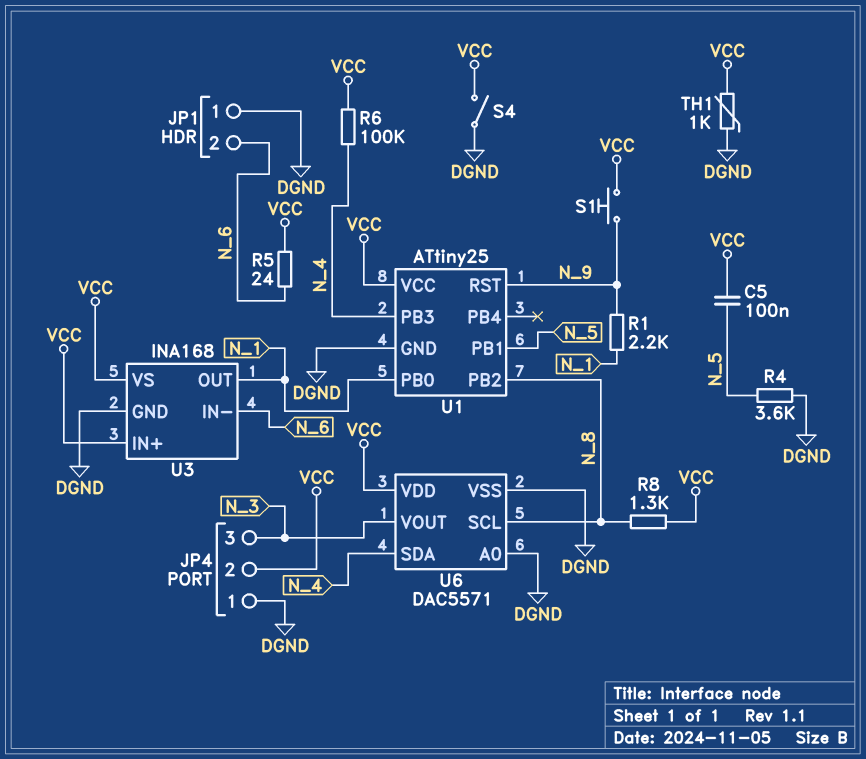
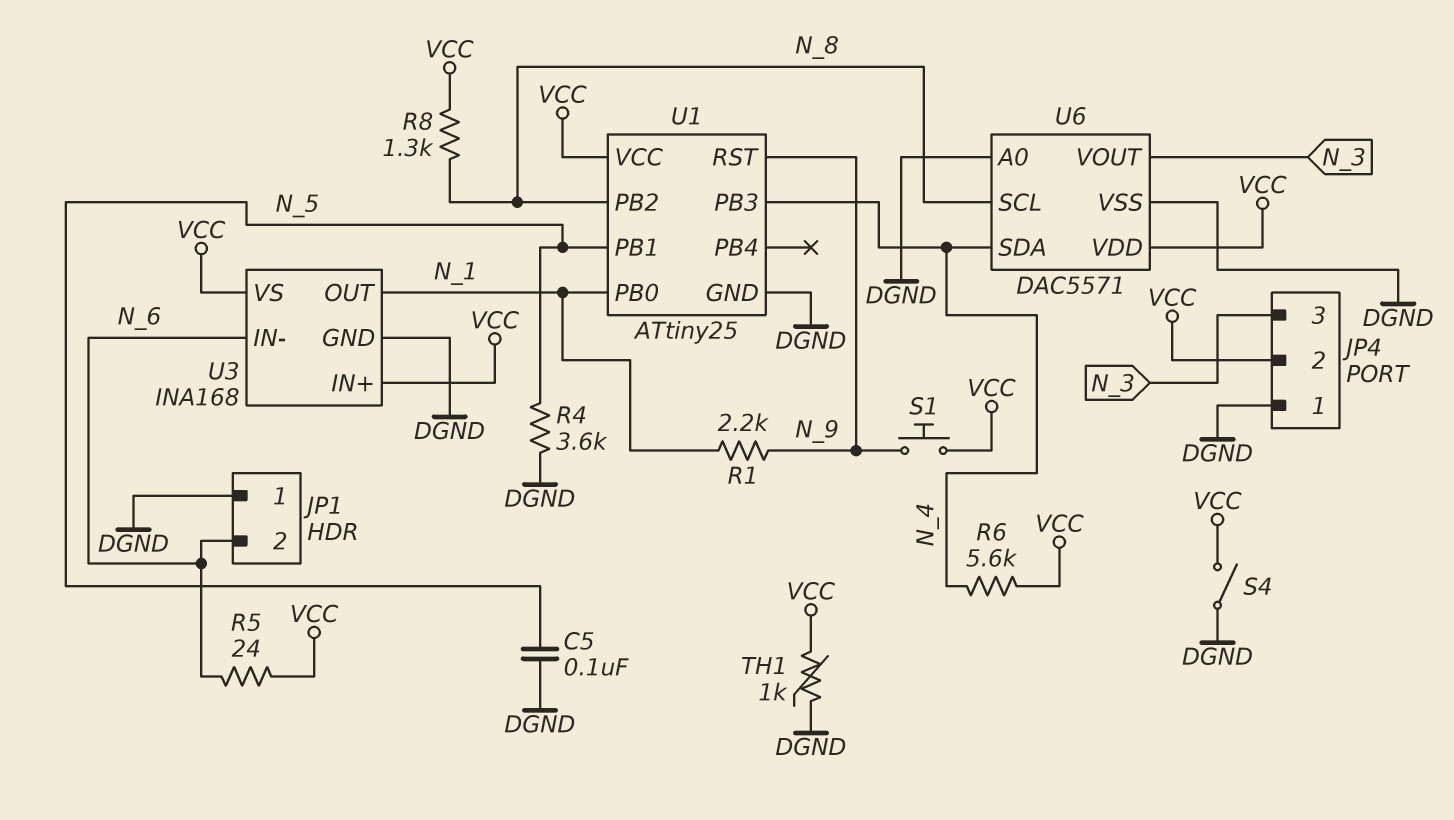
C5: 100nF (N_5, VCC) -> 100nF (DGND, N_5)
R6: 100k (N_4, VCC) -> 5.6k (N_4, VCC)

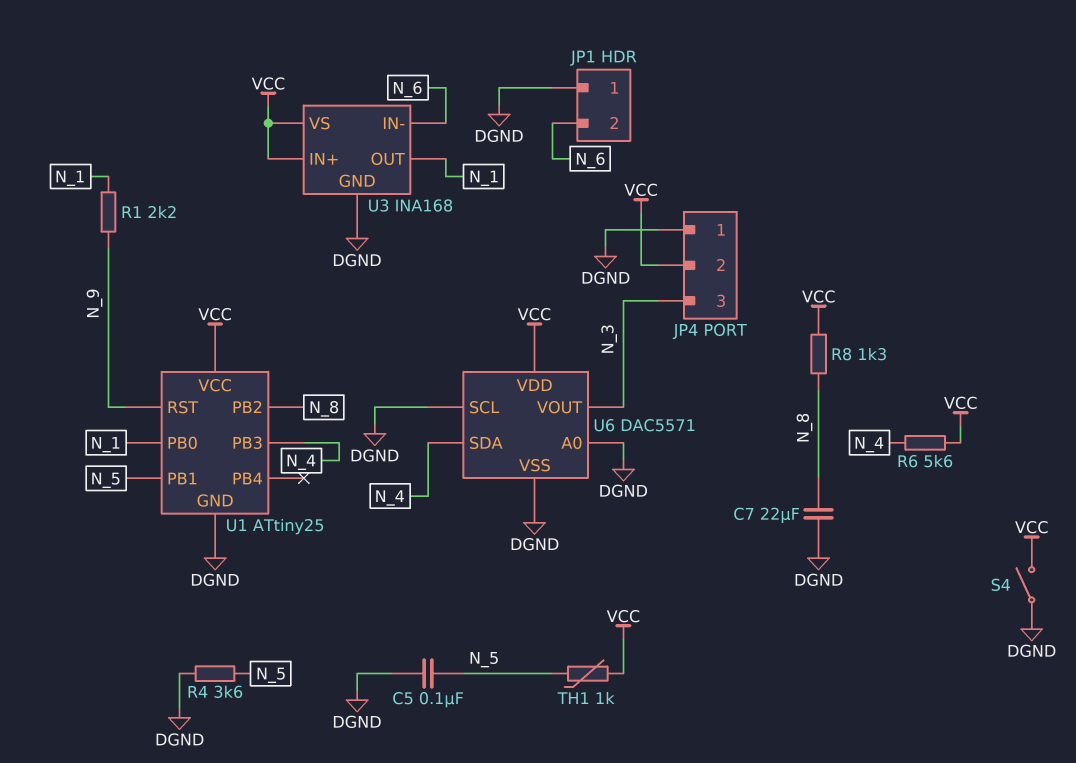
C7: none -> 22uF (DGND, N_8)
R5: 24 (N_6, VCC) -> none
S1: button (N_9, VCC) -> none
TH1: 1k (DGND, VCC) -> 1k (N_5, VCC)
U6 pin SCL: N_8 -> DGND

